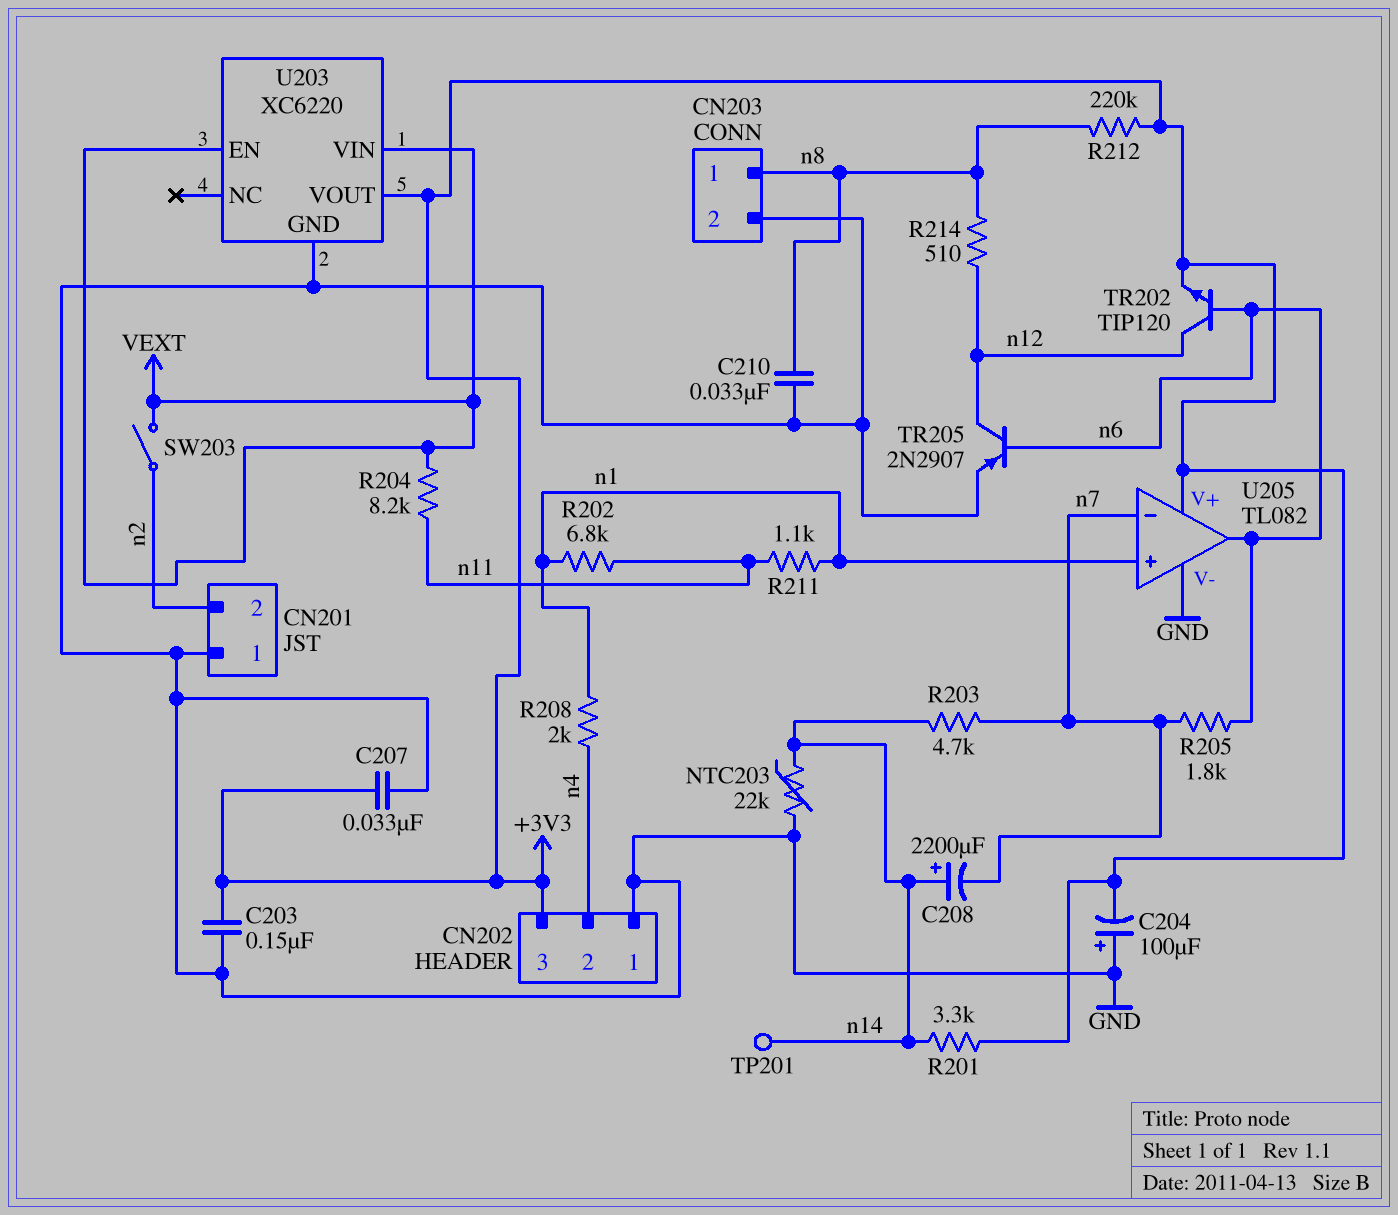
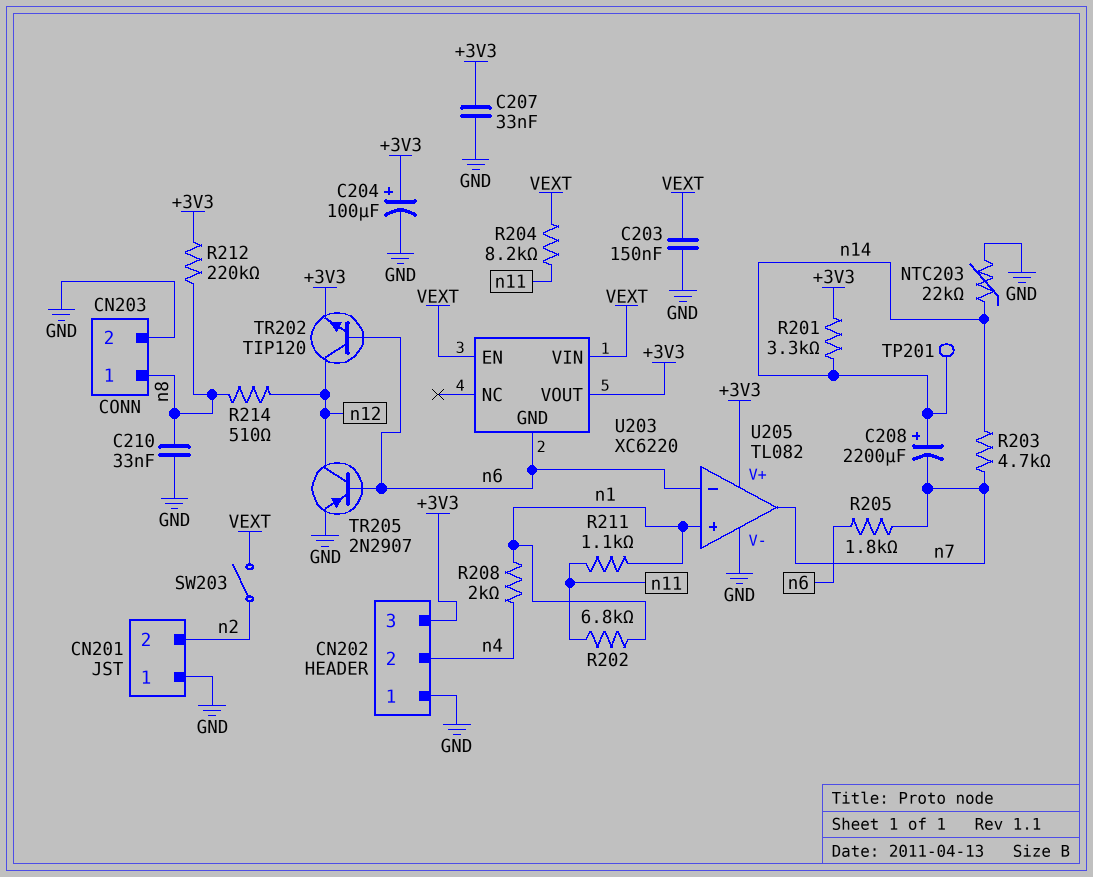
C203: 150nF (+3V3, GND) -> 150nF (GND, VEXT)
C204: 100uF (plus GND, minus +3V3) -> 100uF (plus +3V3, minus GND)
U203 pin GND: GND -> n6
U205 pin in-: n7 -> n6
U205 pin out: n6 -> n7

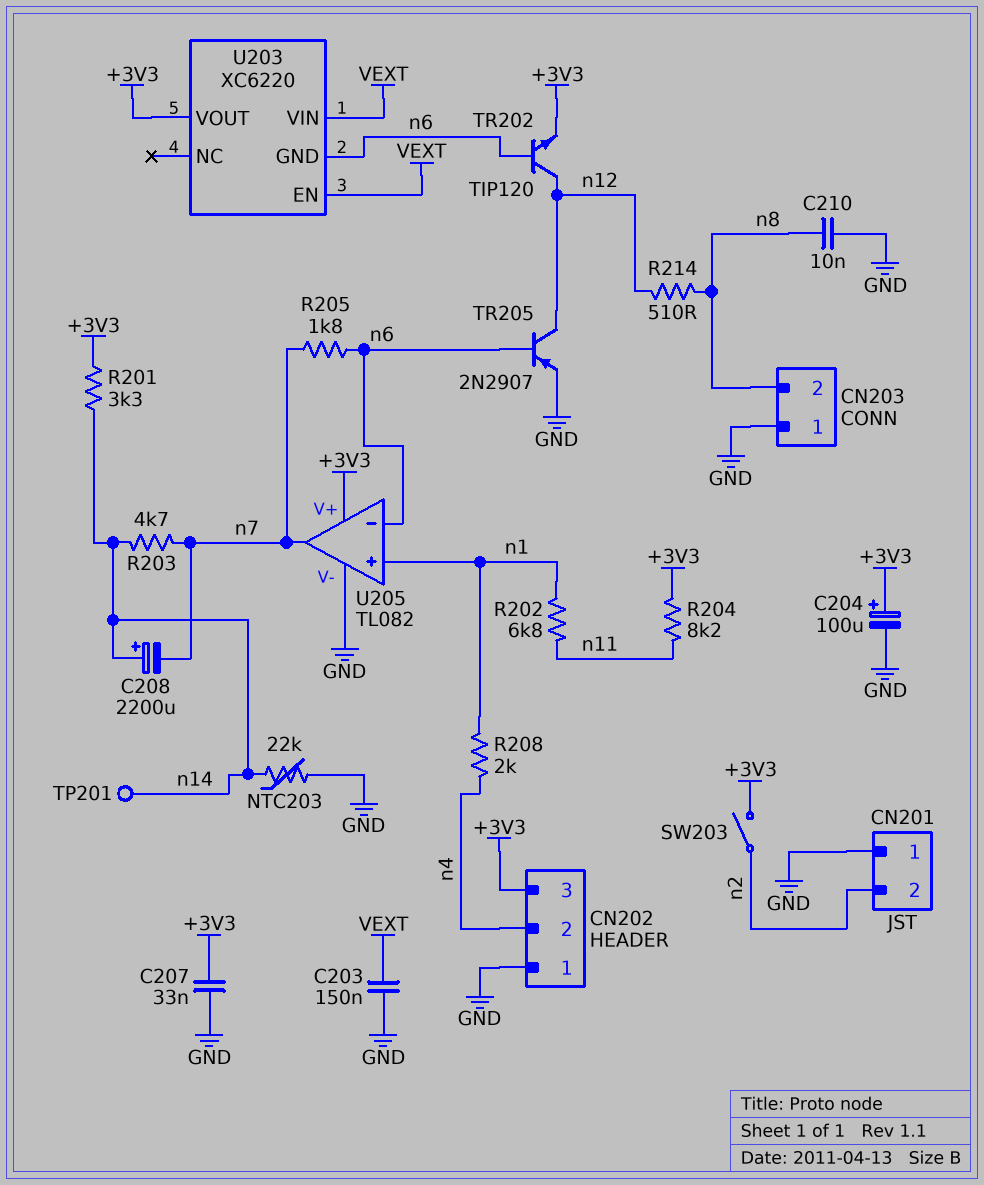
C210: 33nF (GND, n8) -> 10nF (GND, n8)
CN203 pin 1: n8 -> GND
CN203 pin 2: GND -> n8
R204: 8.2k (VEXT, n11) -> 8.2k (+3V3, n11)
R211: 1.1k (n1, n11) -> none
R212: 220k (+3V3, n8) -> none
SW203: switch (VEXT, n2) -> switch (+3V3, n2)

